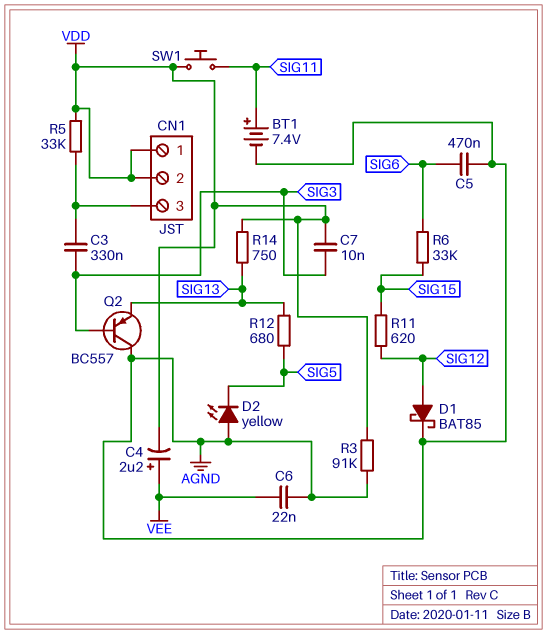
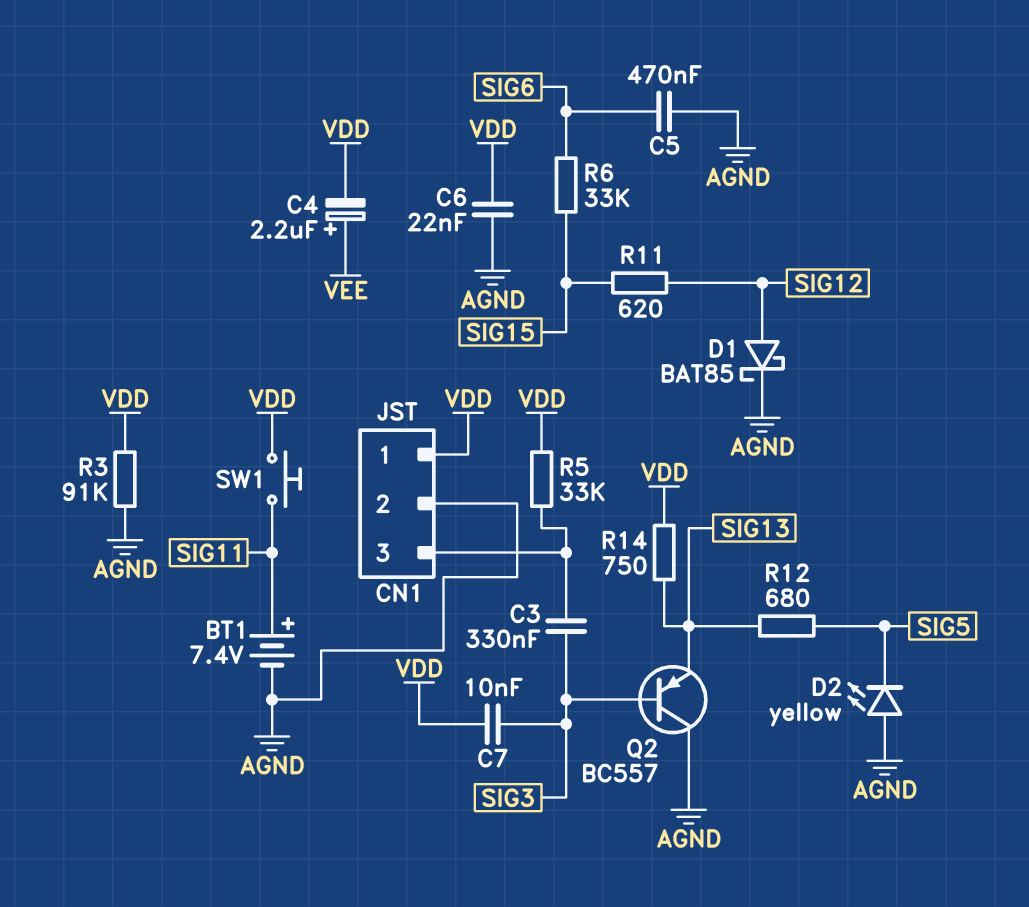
C6: 22nF (AGND, VEE) -> 22nF (AGND, VDD)
CN1 pin 2: VDD -> AGND

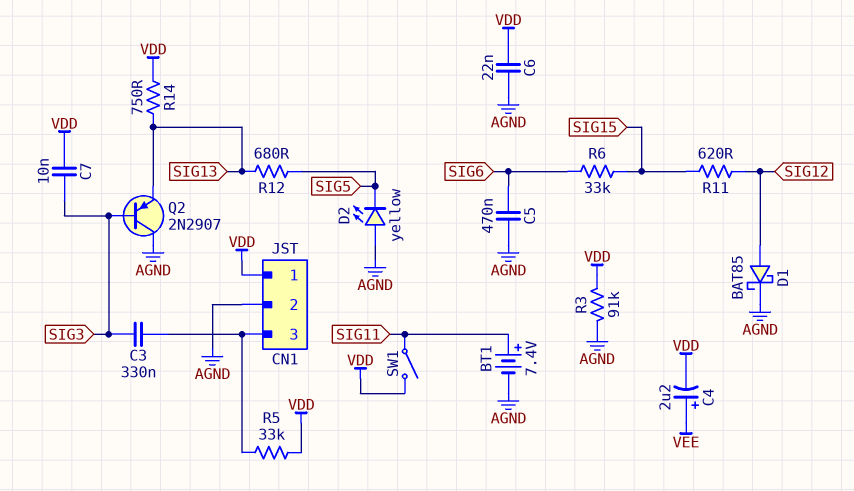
Q2: PNP BC557 (B SIG3, C AGND, E SIG13) -> PNP 2N2907 (B SIG3, C AGND, E SIG13)
SW1: button (SIG11, VDD) -> switch (SIG11, VDD)

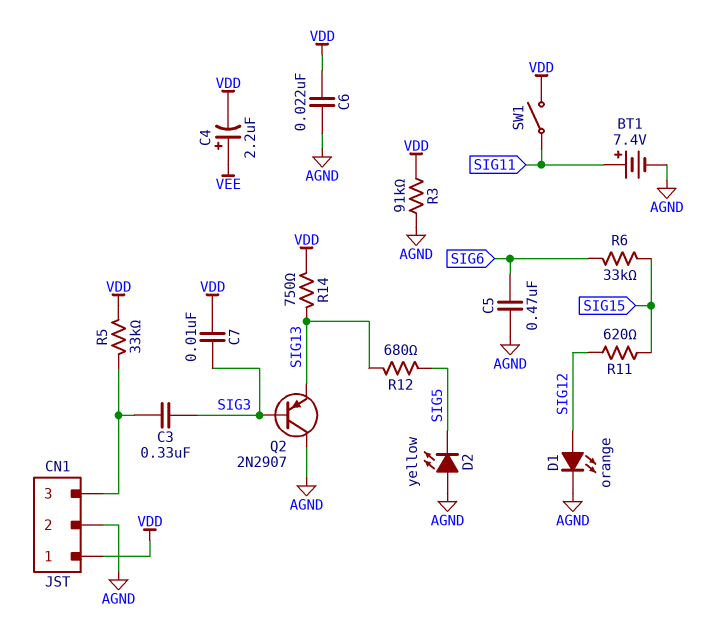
D1: schottky BAT85 (A SIG12, K AGND) -> LED orange (A SIG12, K AGND)

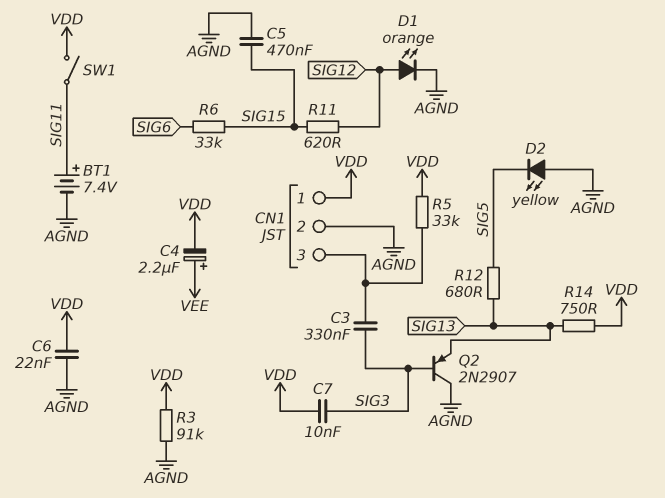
C5: 470nF (AGND, SIG6) -> 470nF (AGND, SIG15)

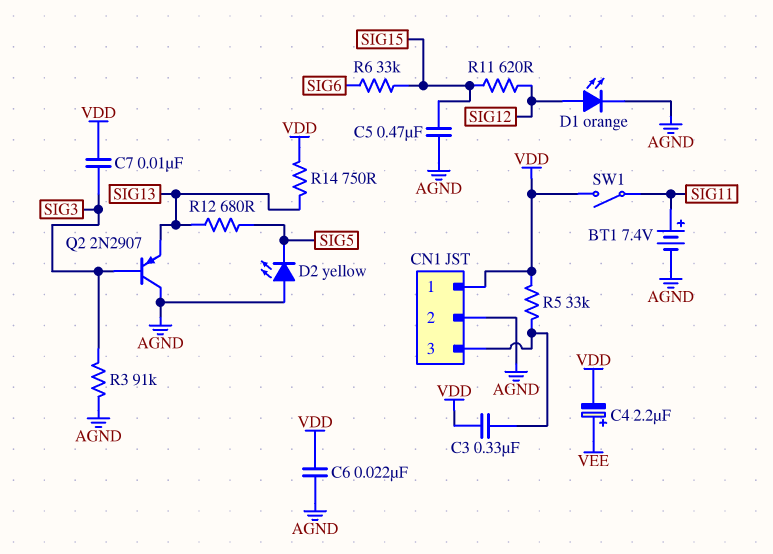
C3: 330nF (CN1/3, SIG3) -> 330nF (CN1/3, VDD)
R3: 91k (AGND, VDD) -> 91k (AGND, SIG3)

